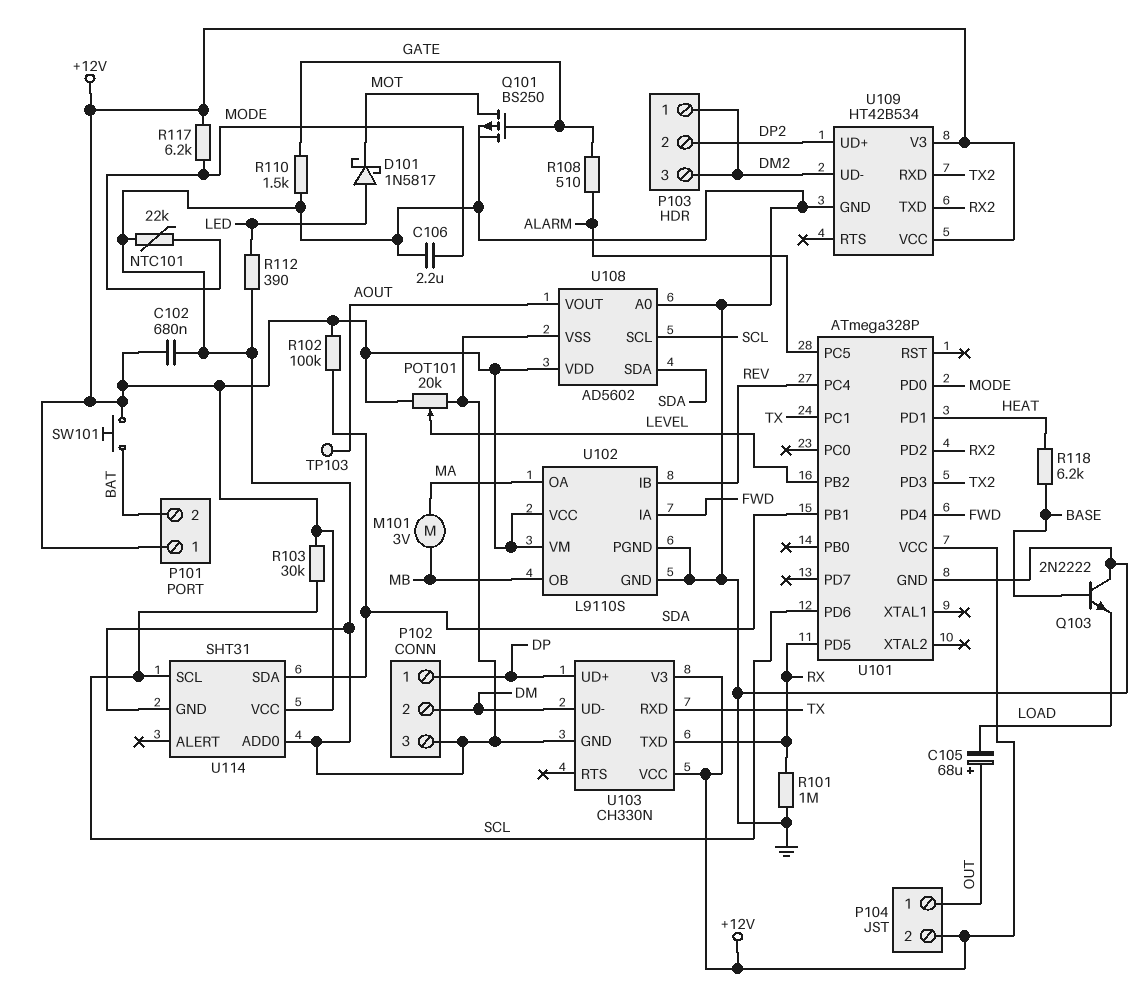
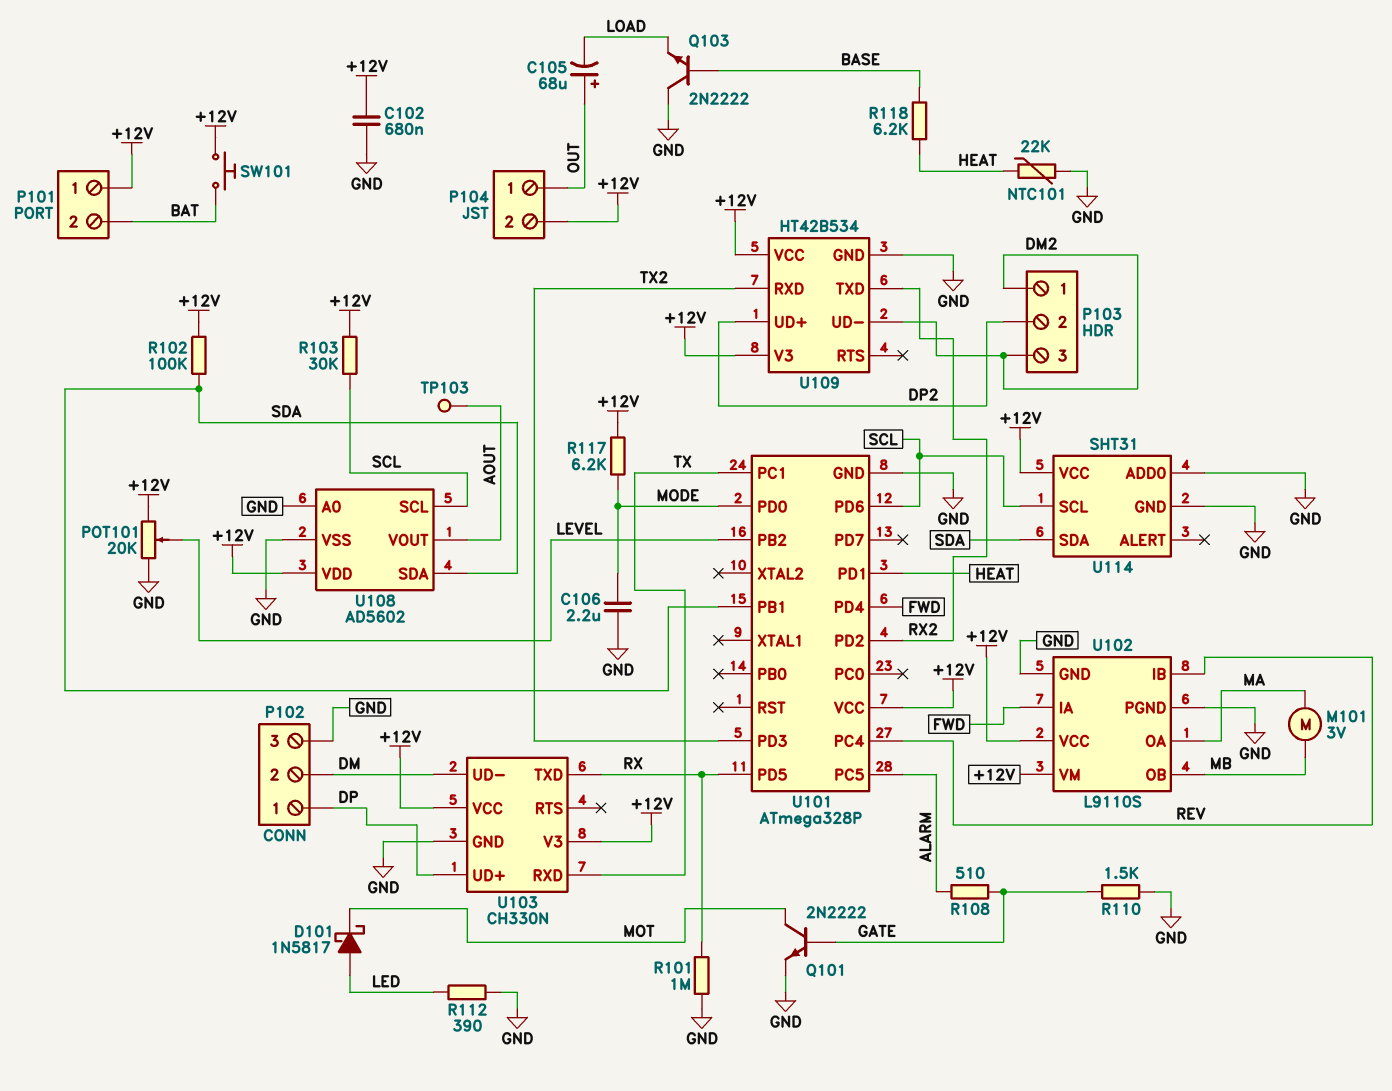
NTC101: 22k (GND, MODE) -> 22k (GND, HEAT)
Q101: PMOS BS250 (G GATE, D MOT, S GND) -> NPN 2N2222 (B GATE, C MOT, E GND)

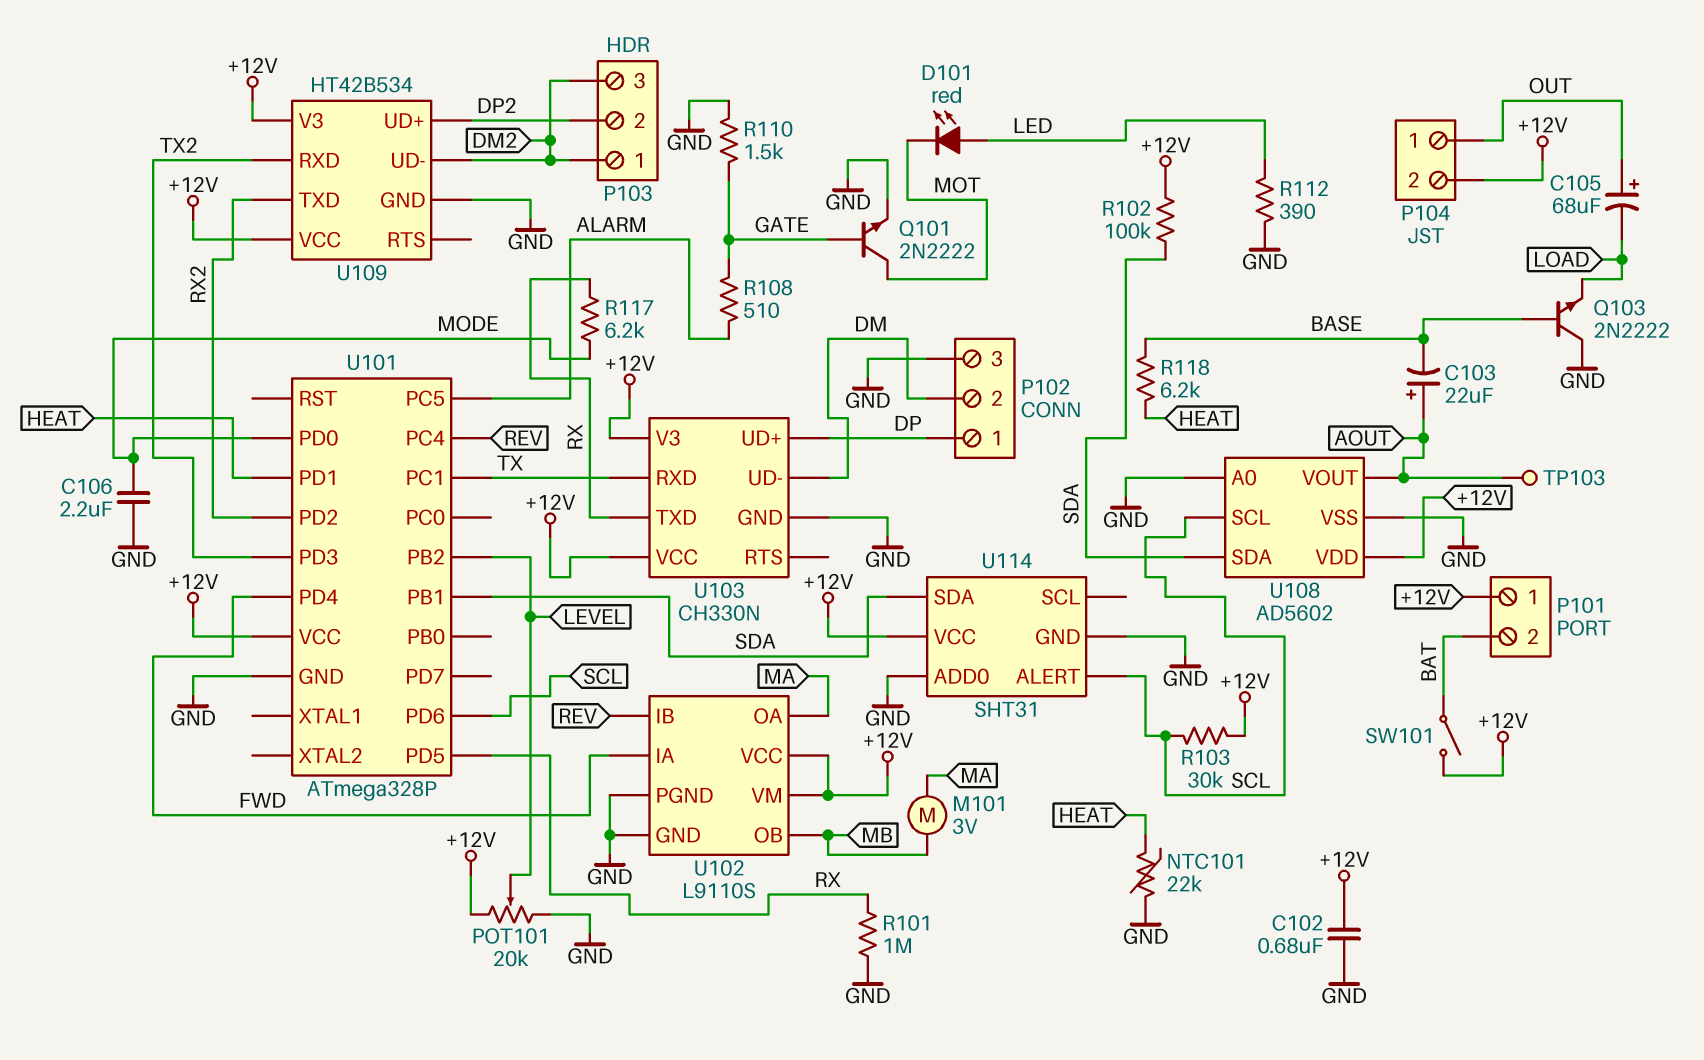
C103: none -> 22uF (plus AOUT, minus BASE)
D101: schottky 1N5817 (A LED, K MOT) -> LED red (A LED, K MOT)
R117: 6.2k (+12V, MODE) -> 6.2k (MODE, RX)
SW101: button (+12V, BAT) -> switch (+12V, BAT)
U114 pin ALERT: none -> SCL
U114 pin SCL: SCL -> none

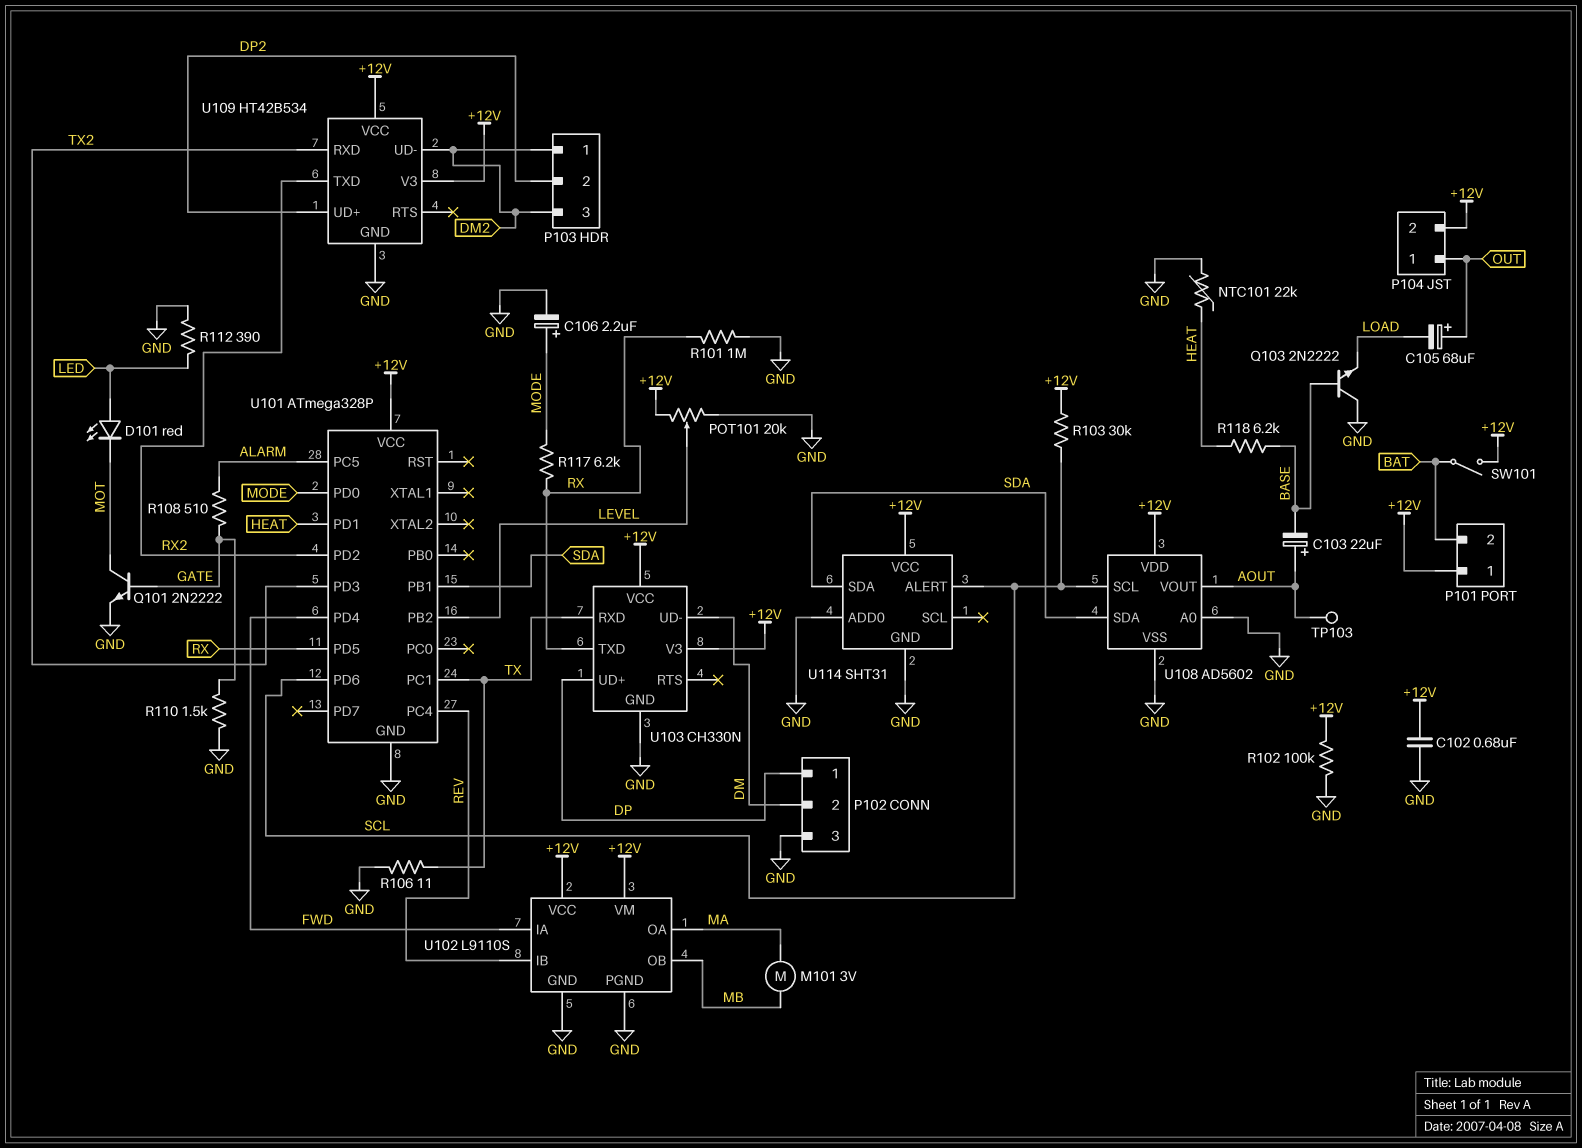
C106: 2.2uF (GND, MODE) -> 2.2uF (plus MODE, minus GND)
R102: 100k (+12V, SDA) -> 100k (+12V, GND)
R106: none -> 11 (GND, TX)

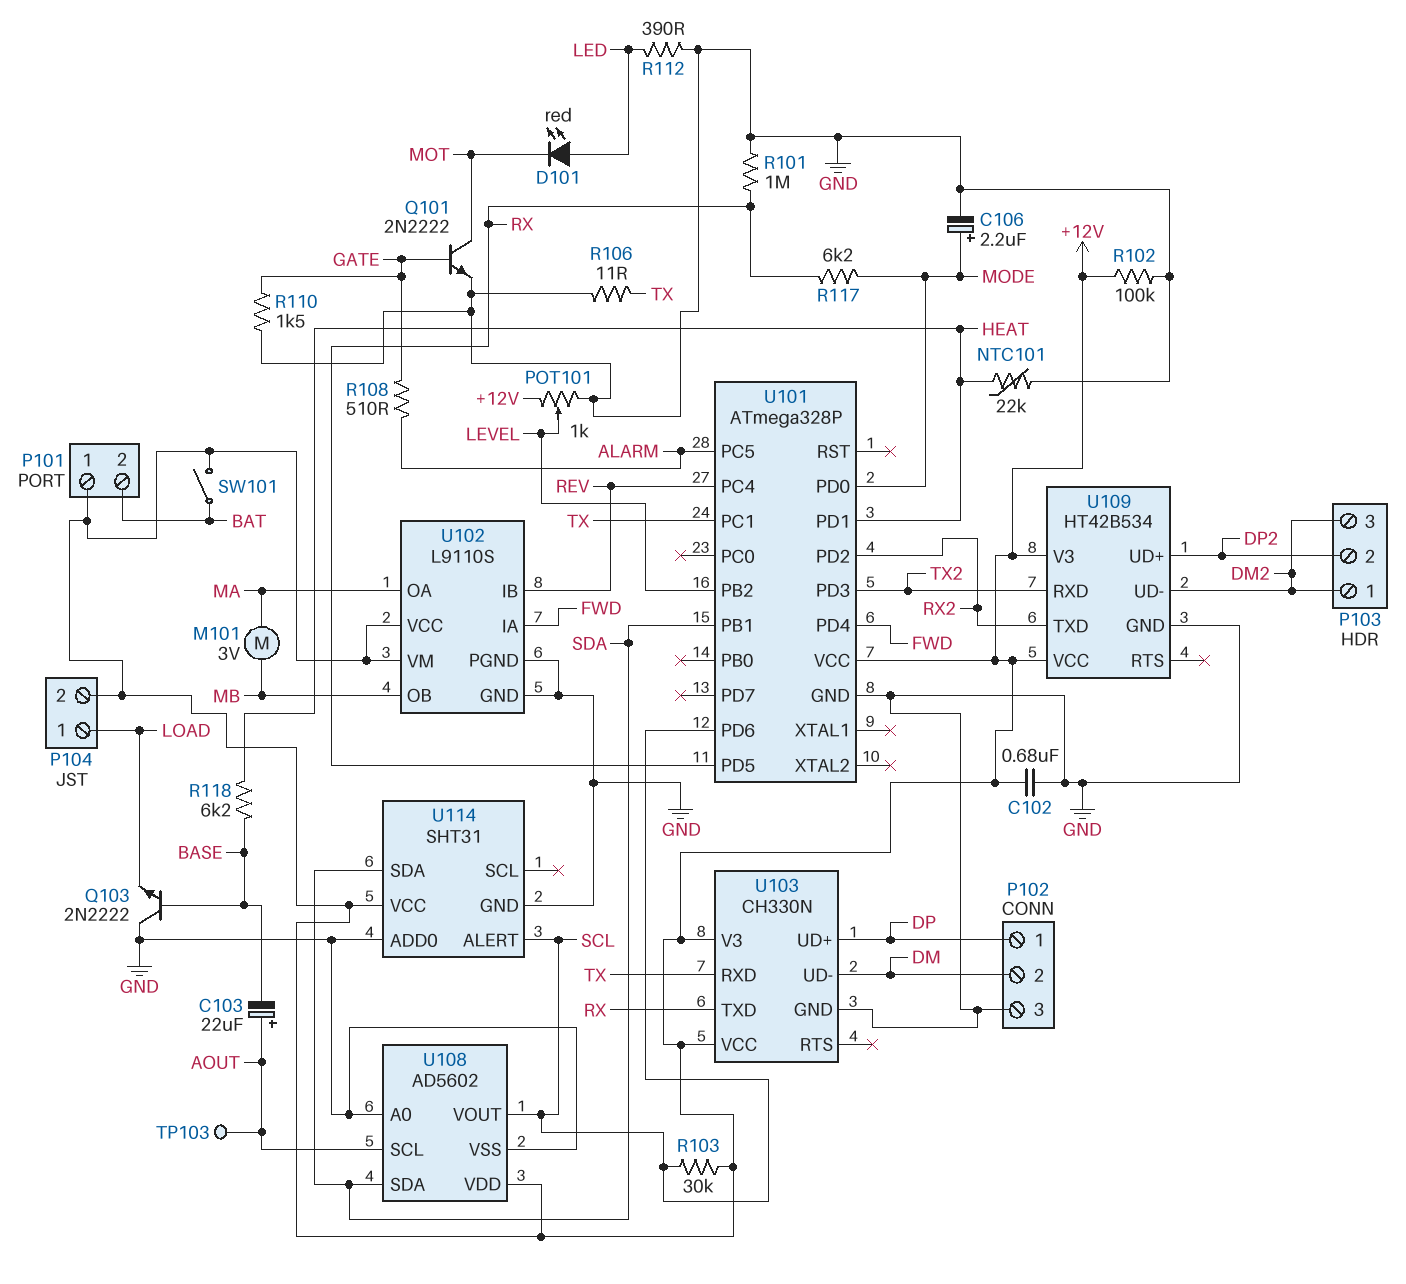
C105: 68uF (plus OUT, minus LOAD) -> none
P104 pin 1: OUT -> LOAD
POT101: 20k (+12V, GND, wiper LEVEL) -> 1k (+12V, GND, wiper LEVEL)
U108 pin SCL: SCL -> AOUT
U108 pin VOUT: AOUT -> SCL

